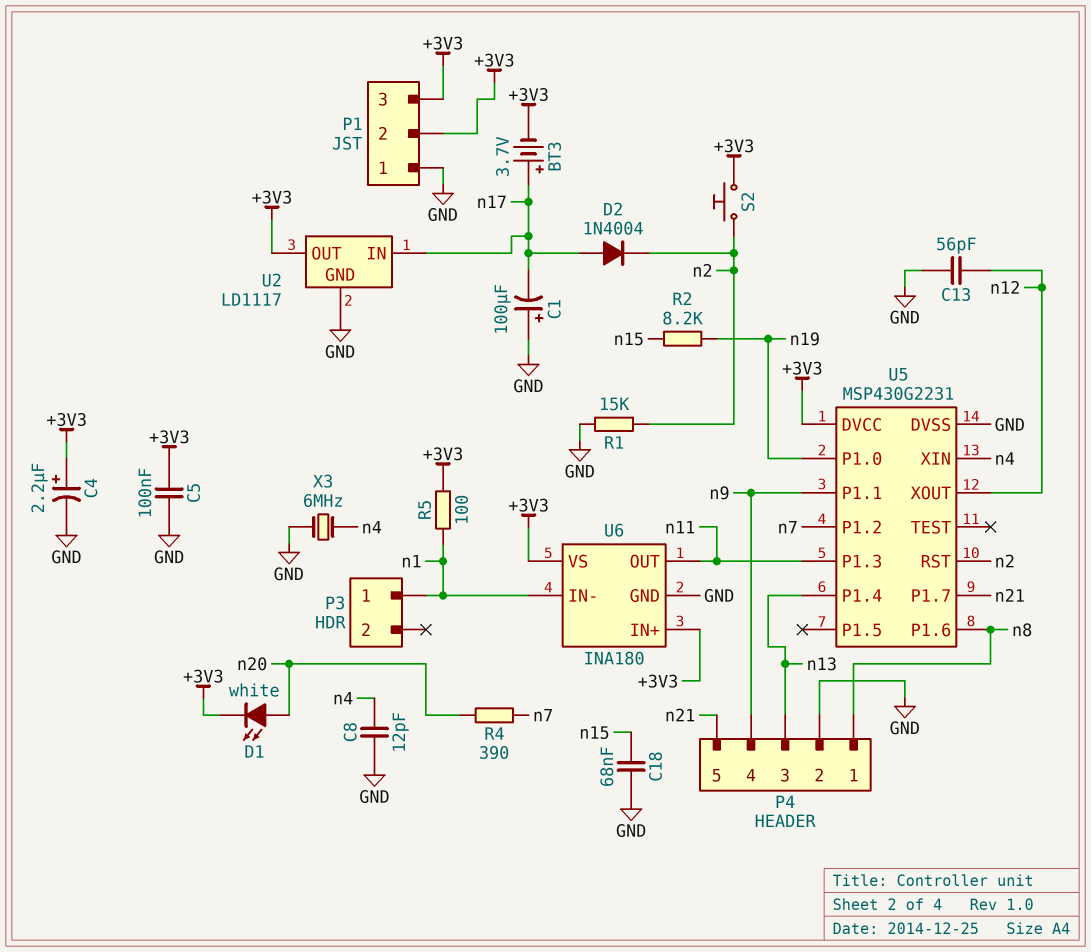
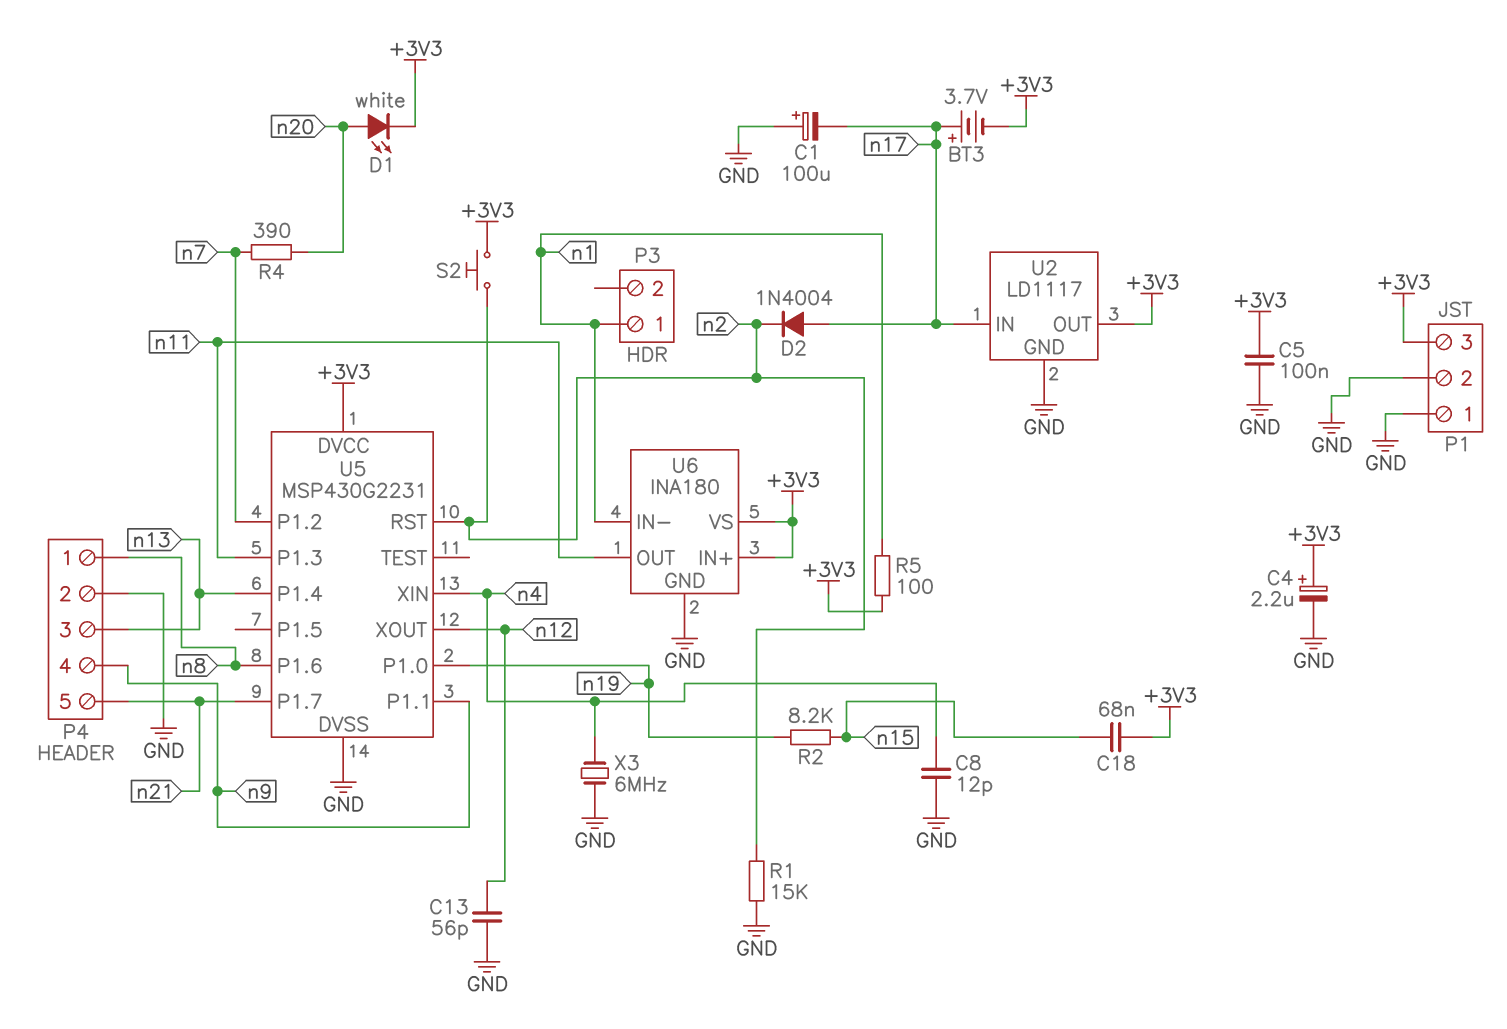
C18: 68nF (GND, n15) -> 68nF (+3V3, n15)
P1 pin 2: +3V3 -> GND

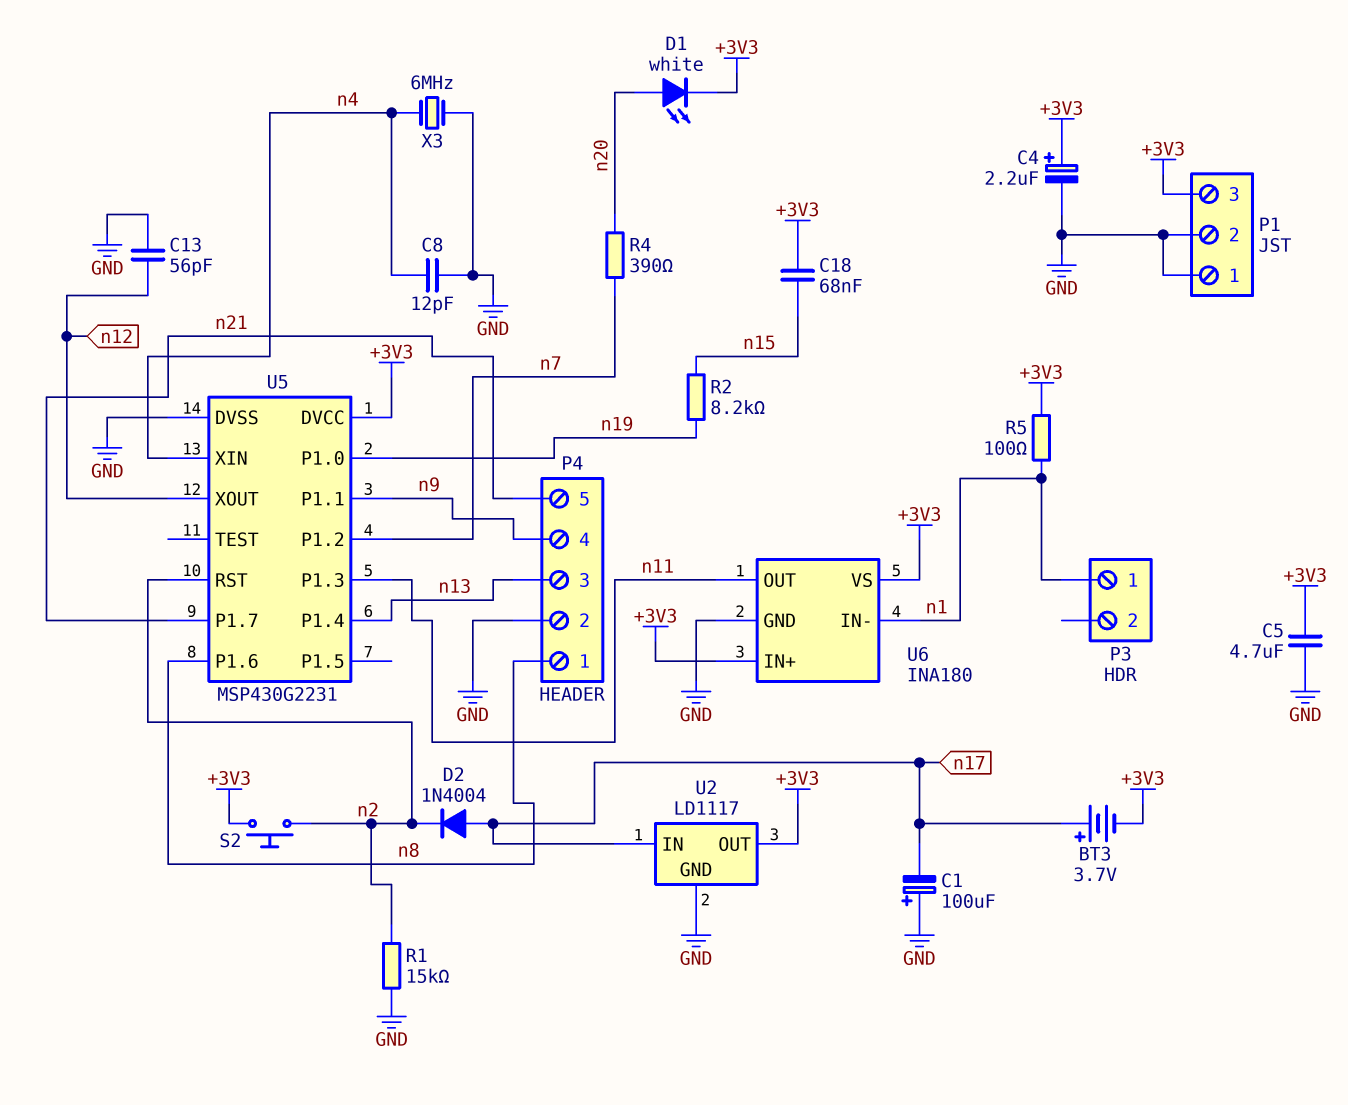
C5: 100nF (+3V3, GND) -> 4.7uF (+3V3, GND)

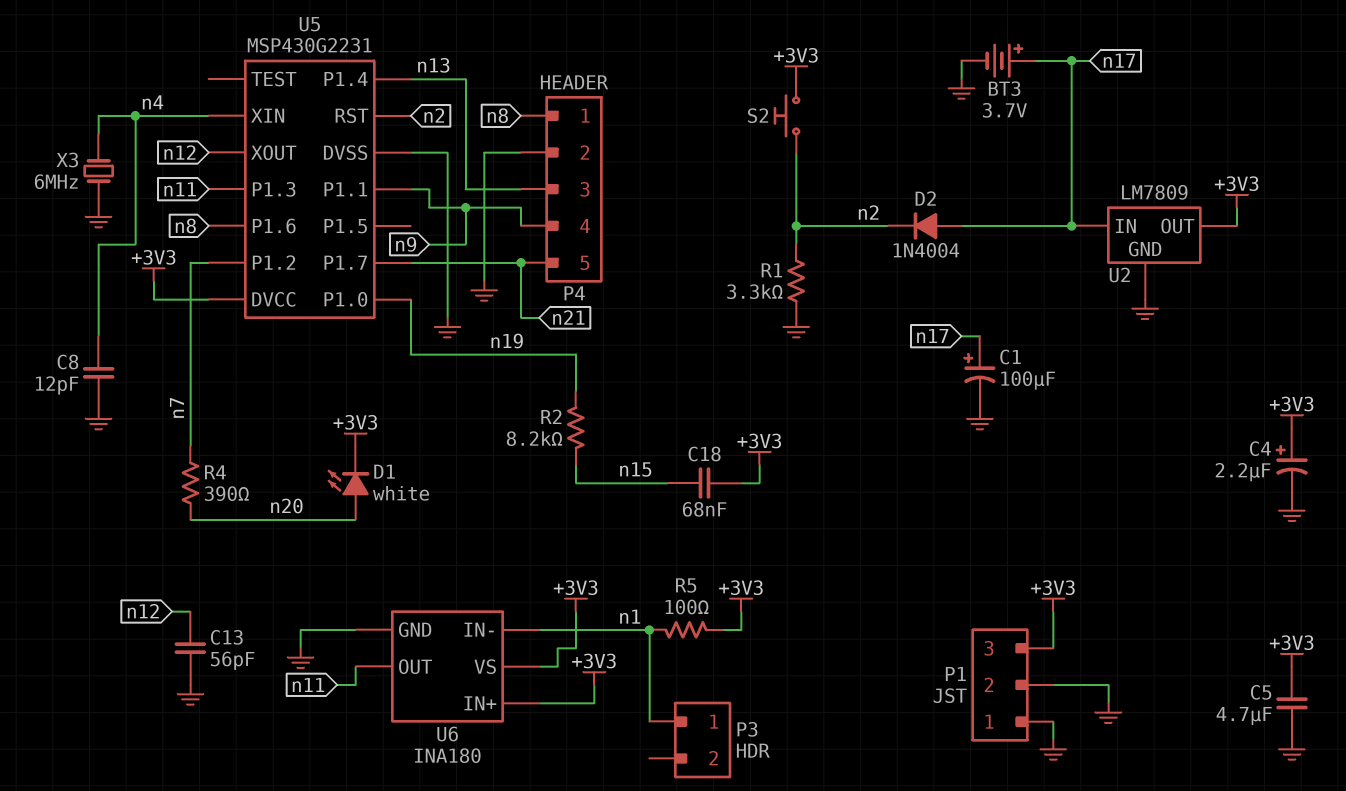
BT3: 3.7V (plus n17, minus +3V3) -> 3.7V (plus n17, minus GND)
C1: 100uF (plus GND, minus n17) -> 100uF (plus n17, minus GND)
R1: 15k (GND, n2) -> 3.3k (GND, n2)
U2: LD1117 -> LM7809

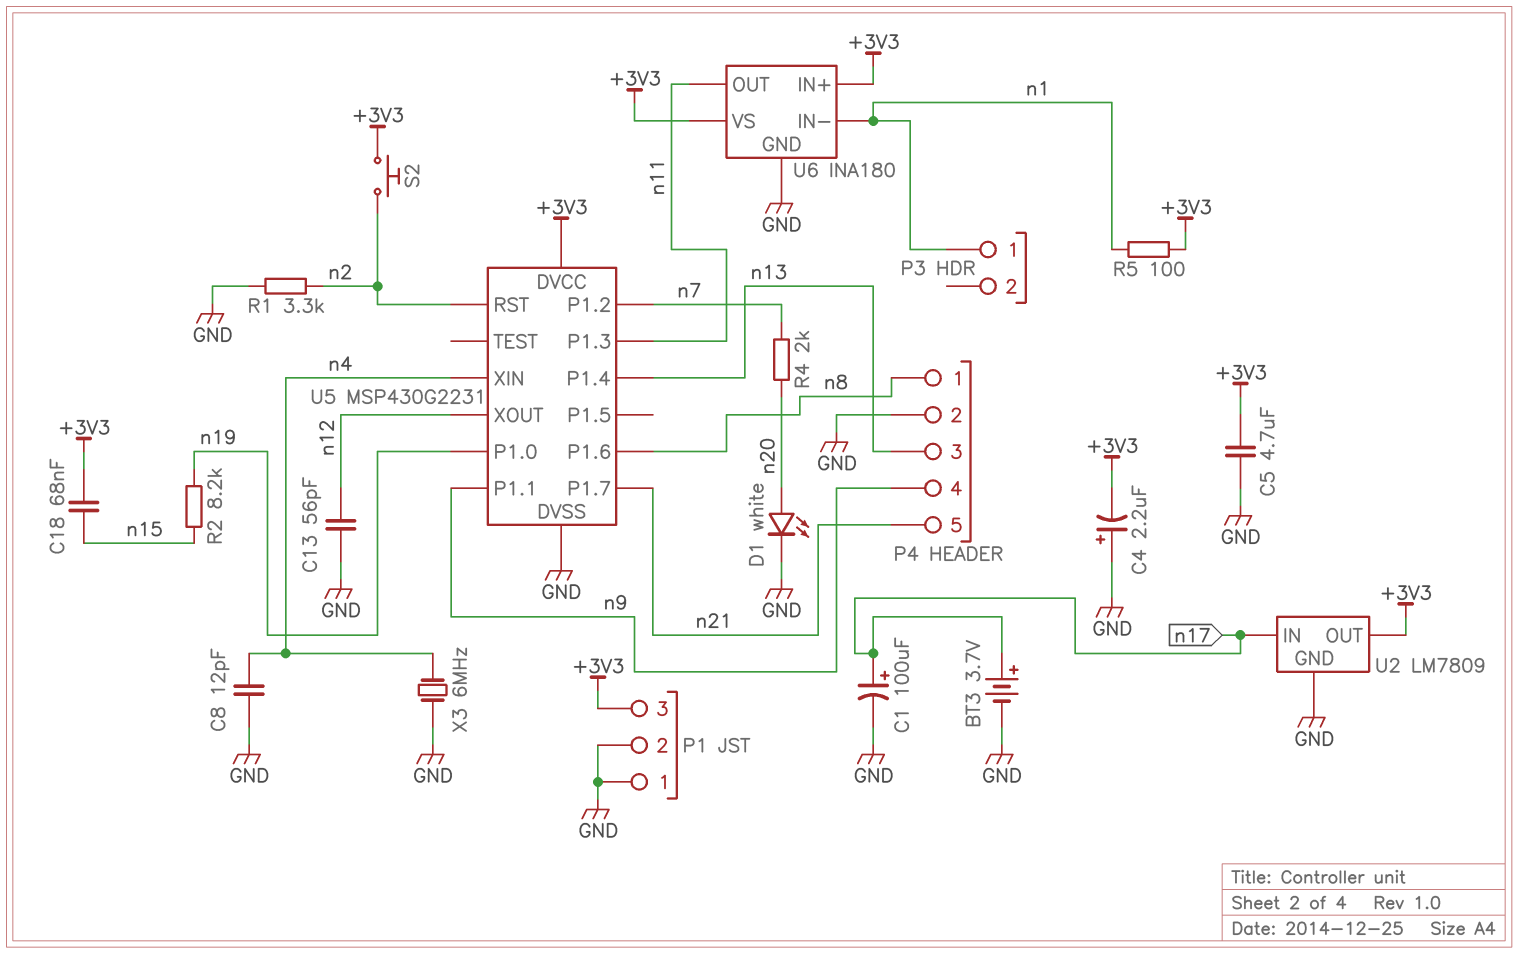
C4: 2.2uF (plus +3V3, minus GND) -> 2.2uF (plus GND, minus +3V3)
D1: LED white (A n20, K +3V3) -> LED white (A n20, K GND)
D2: diode 1N4004 (A n17, K n2) -> none
R4: 390 (n7, n20) -> 2k (n7, n20)

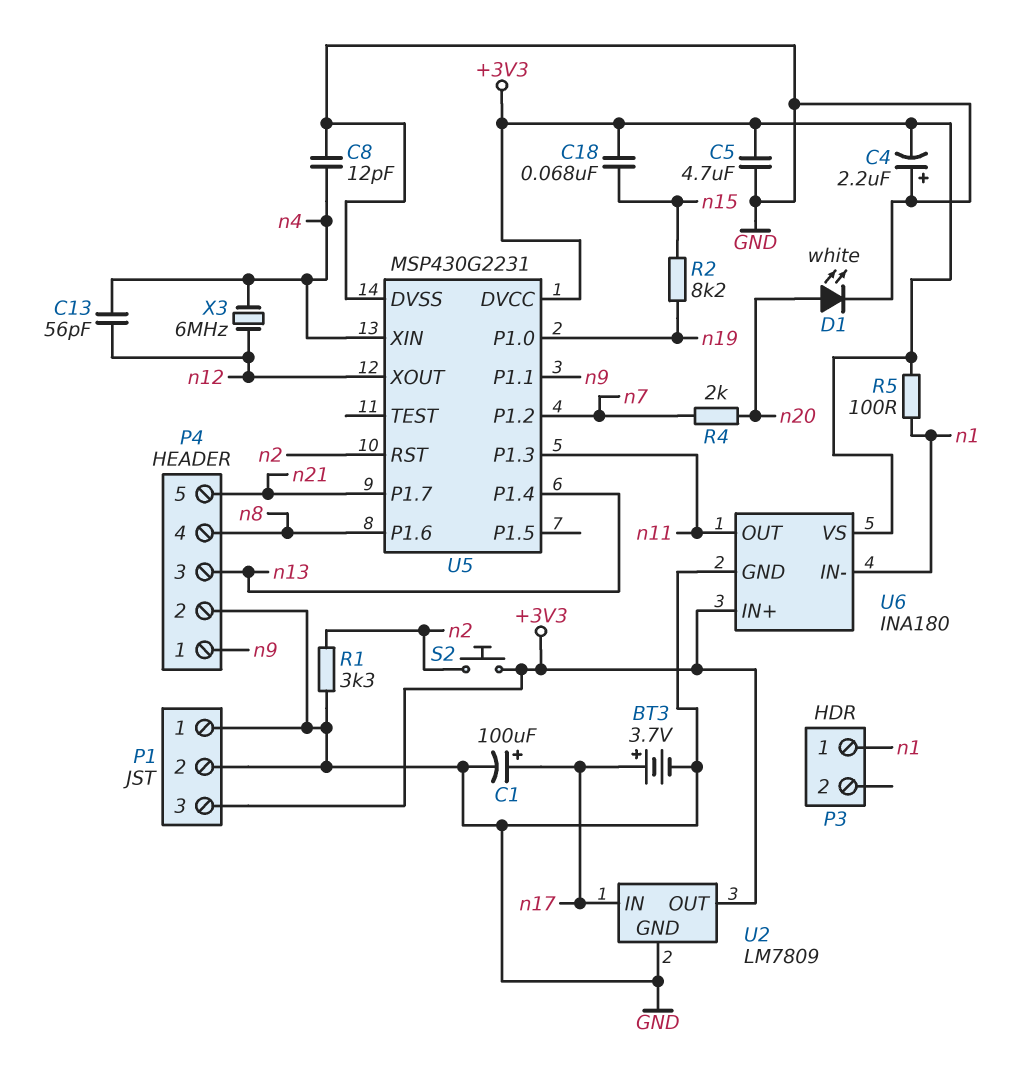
C13: 56pF (GND, n12) -> 56pF (n4, n12)
P4 pin 1: n8 -> n9
P4 pin 4: n9 -> n8
X3: 6MHz (GND, n4) -> 6MHz (n4, n12)

